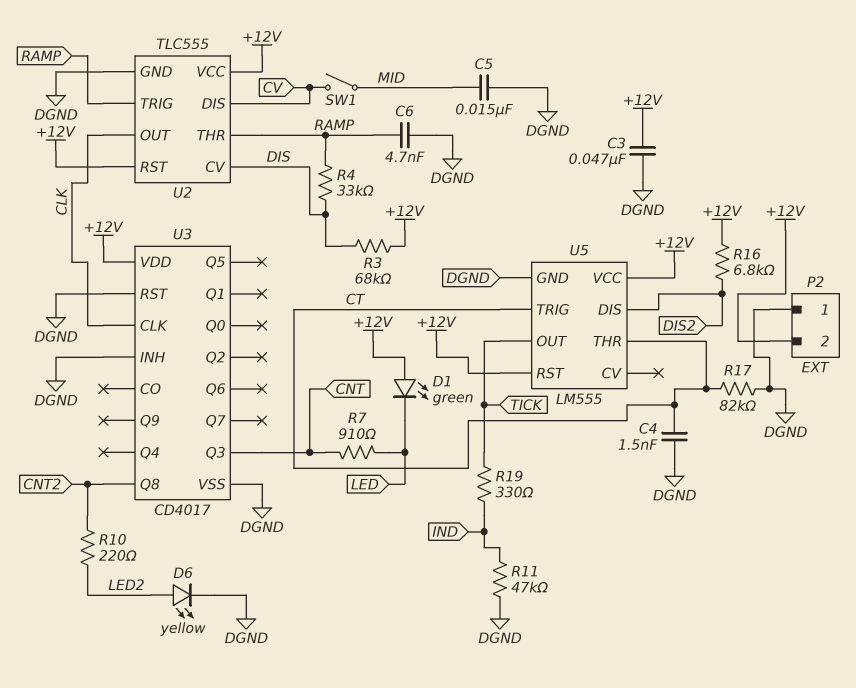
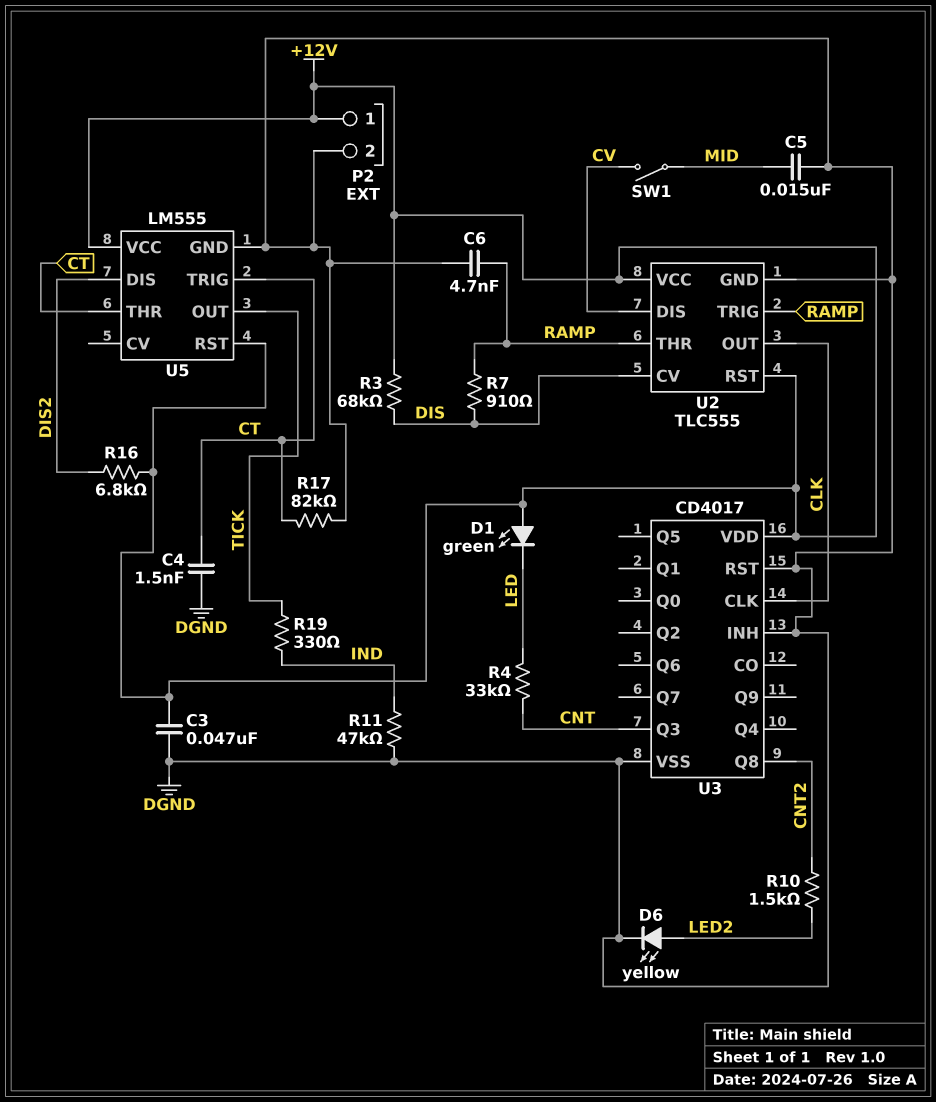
P2 pin 1: DGND -> +12V
P2 pin 2: +12V -> DGND
R4: 33k (DIS, RAMP) -> 33k (CNT, LED)
R7: 910 (CNT, LED) -> 910 (DIS, RAMP)
R10: 220 (CNT2, LED2) -> 1.5k (CNT2, LED2)

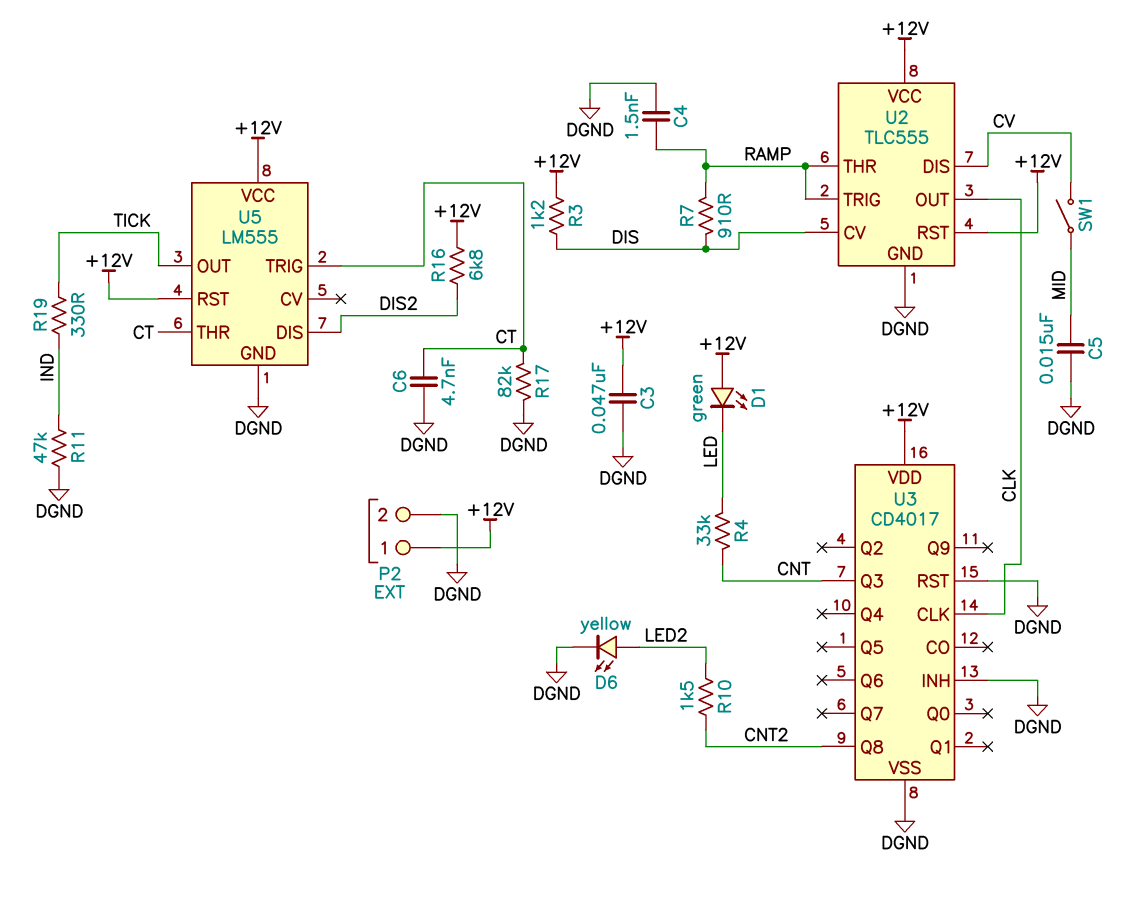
C4: 1.5nF (CT, DGND) -> 1.5nF (DGND, RAMP)
C6: 4.7nF (DGND, RAMP) -> 4.7nF (CT, DGND)
R3: 68k (+12V, DIS) -> 1.2k (+12V, DIS)

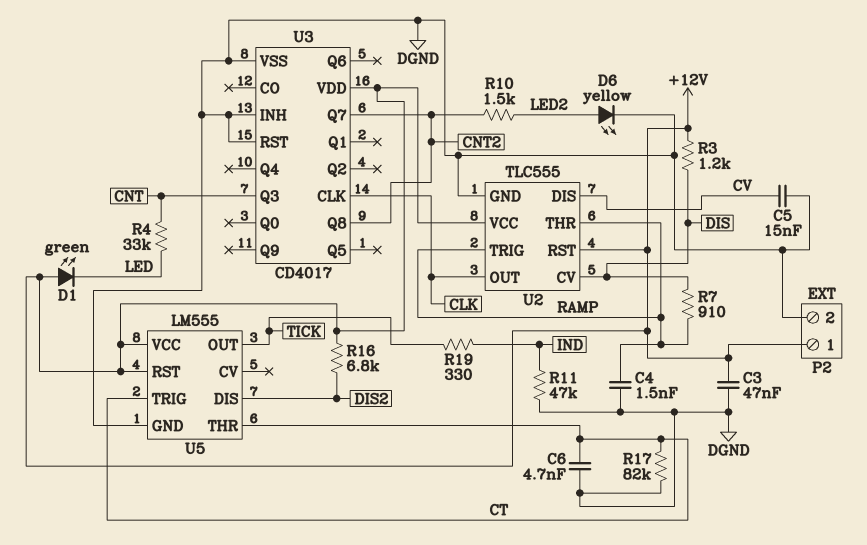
C5: 15nF (DGND, MID) -> 15nF (CV, DGND)
SW1: switch (CV, MID) -> none
U3 pin Q7: none -> CNT2

